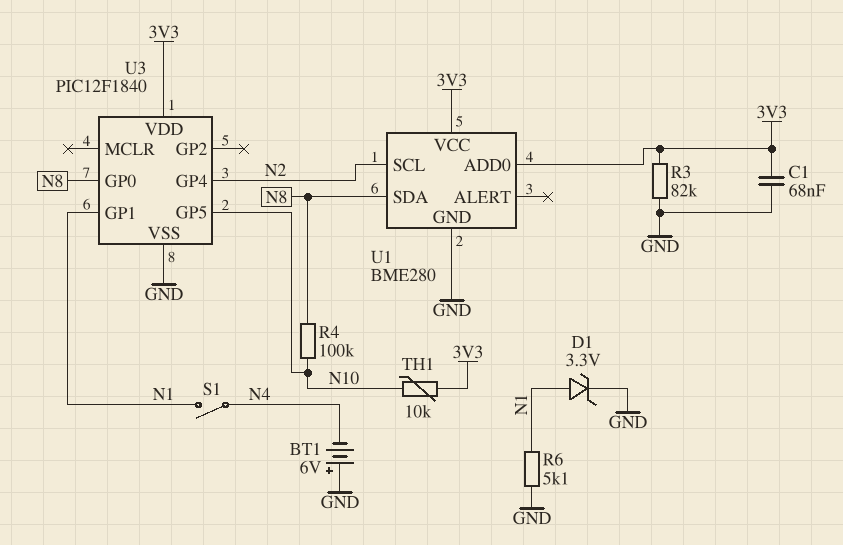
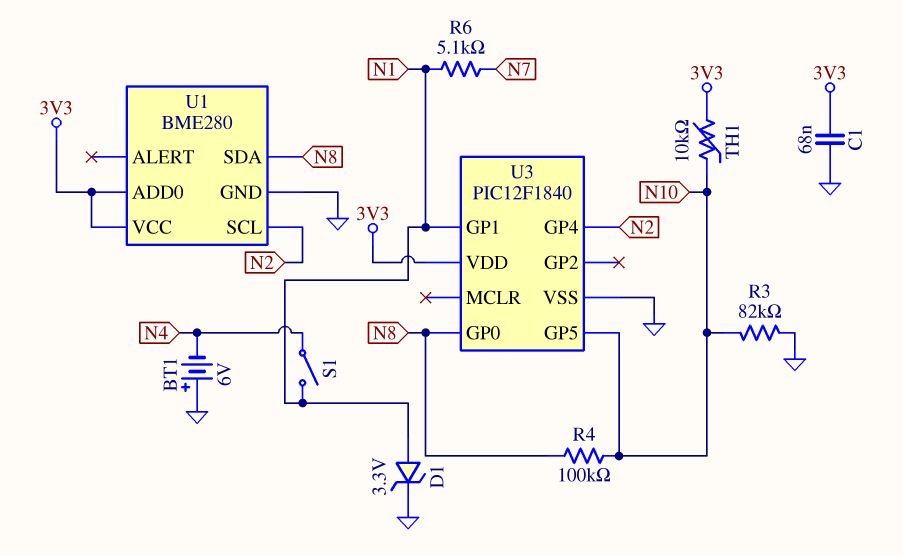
R3: 82k (3V3, GND) -> 82k (GND, N10)
R6: 5.1k (GND, N1) -> 5.1k (N1, N7)

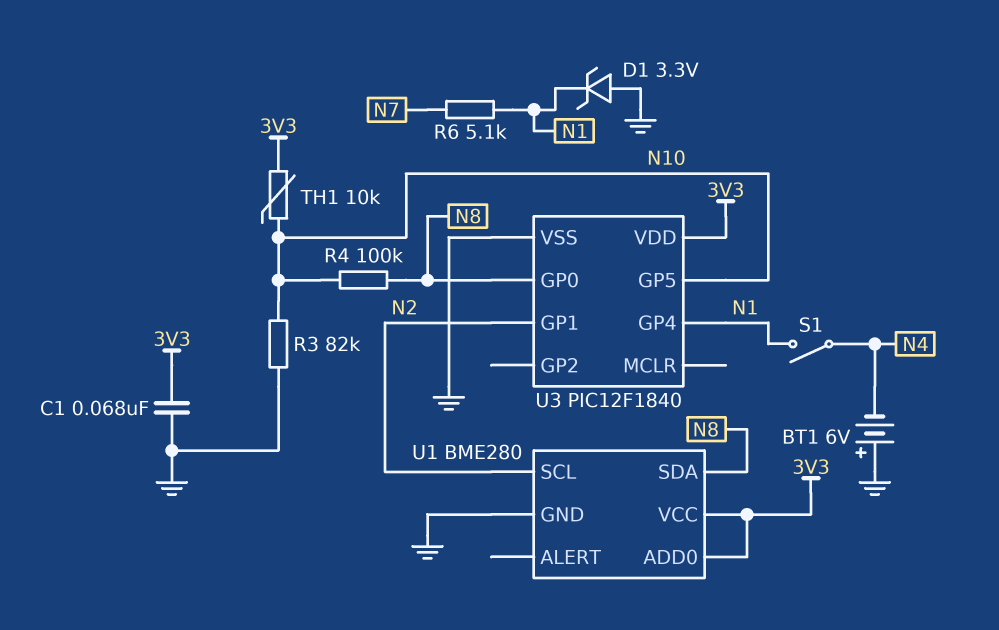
D1: zener 3.3V (A N1, K GND) -> zener 3.3V (A GND, K N1)
U3 pin GP1: N1 -> N2
U3 pin GP4: N2 -> N1

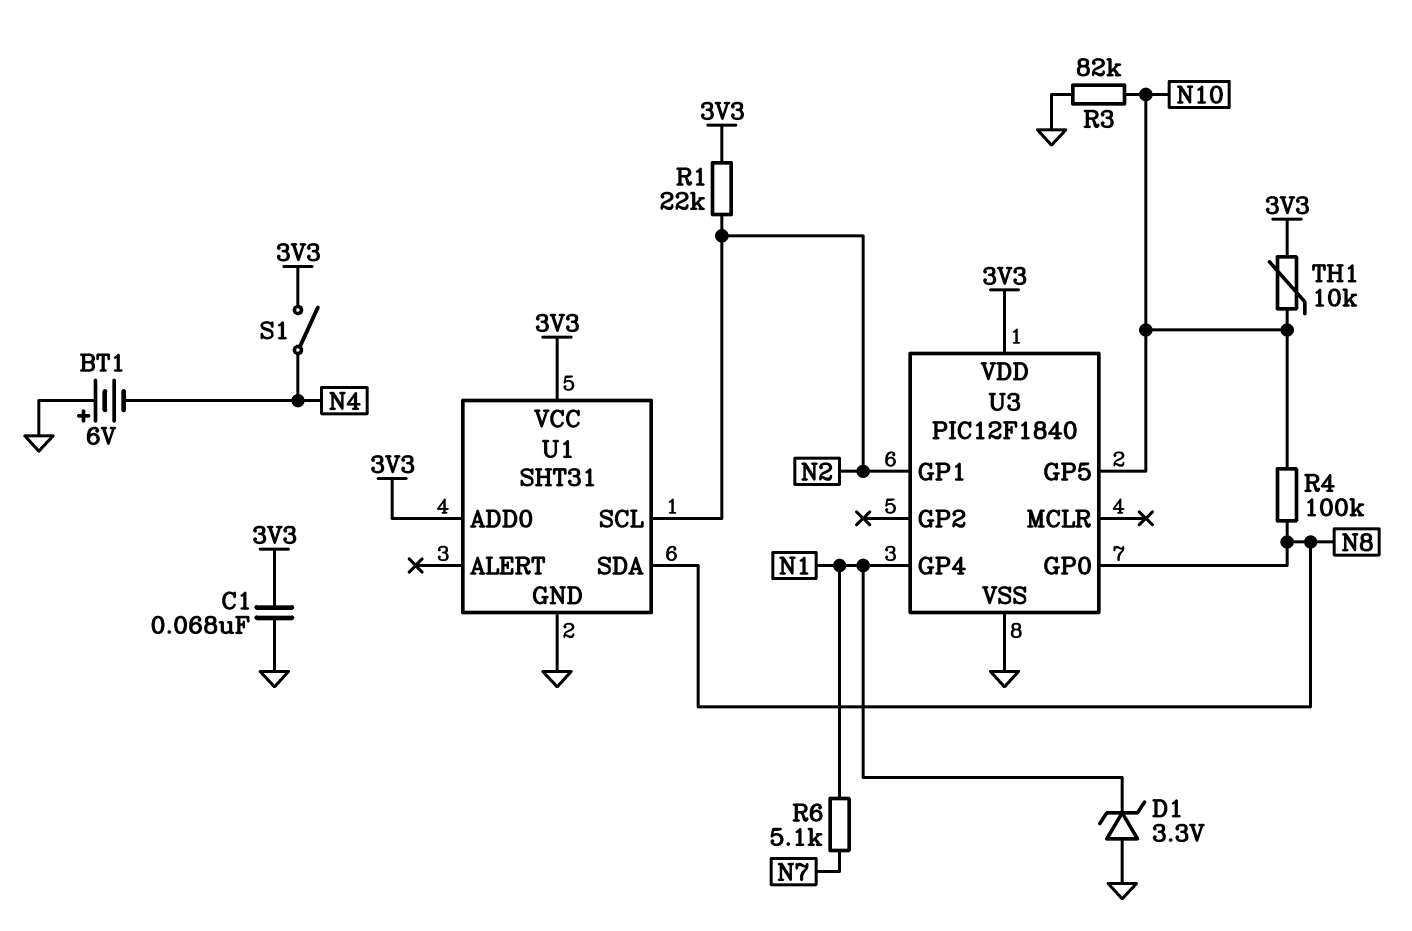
R1: none -> 22k (3V3, N2)
S1: switch (N1, N4) -> switch (3V3, N4)
U1: BME280 -> SHT31

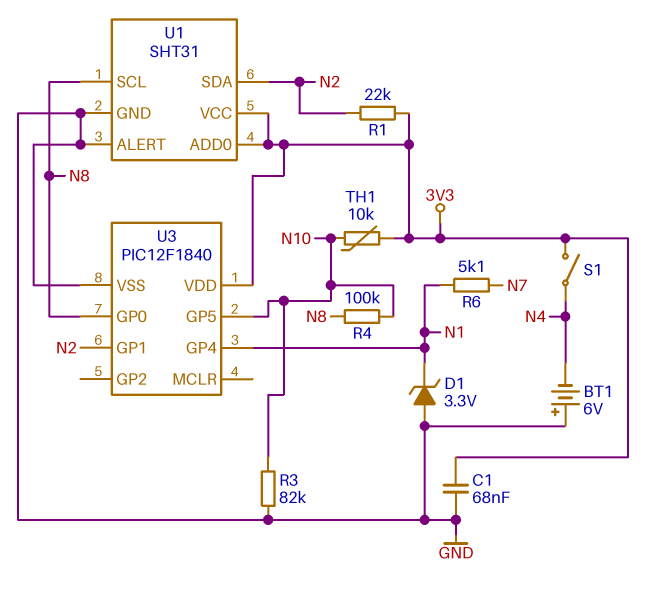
U1 pin ALERT: none -> GND
U1 pin SCL: N2 -> N8
U1 pin SDA: N8 -> N2

